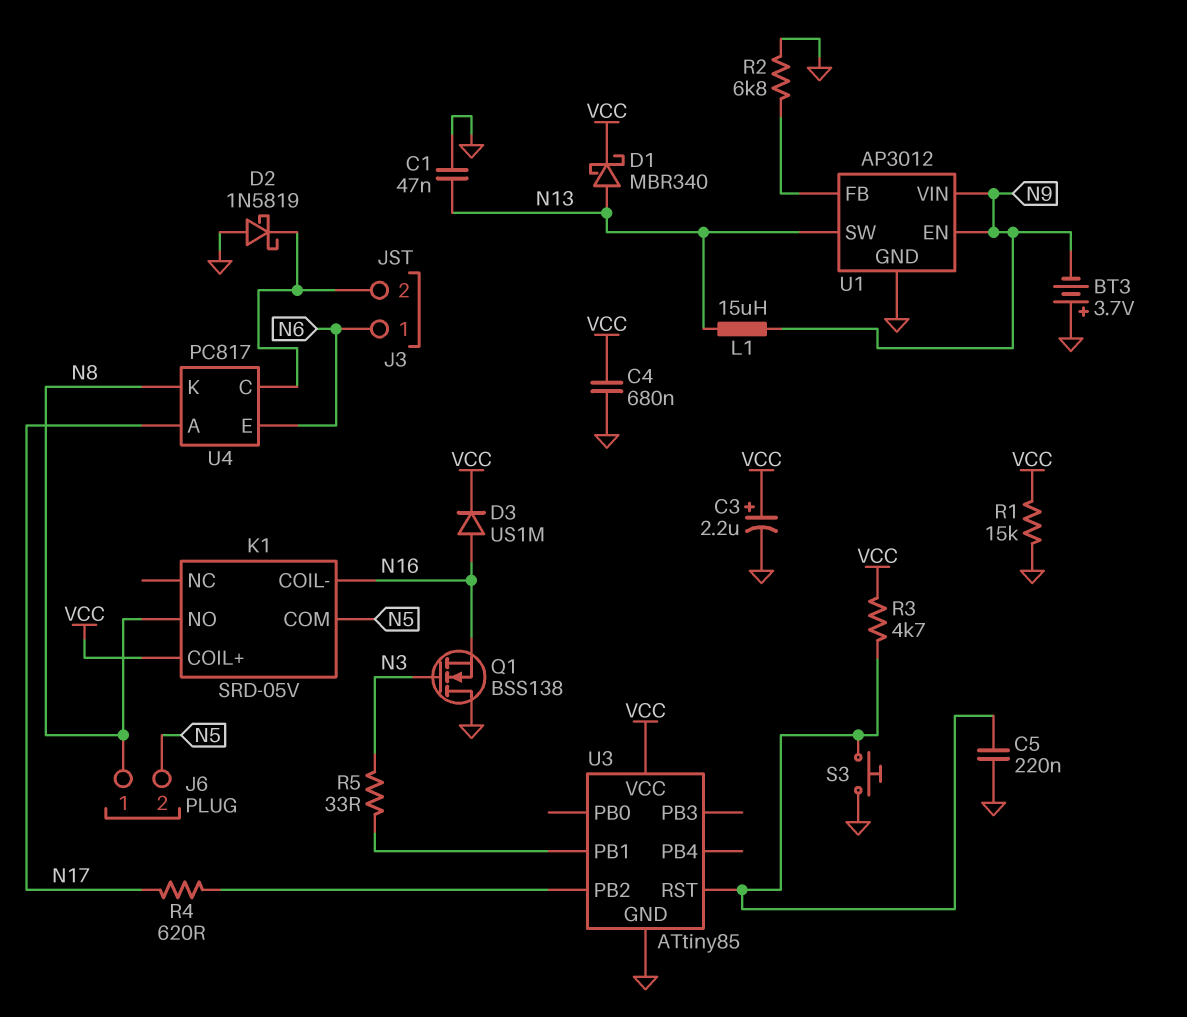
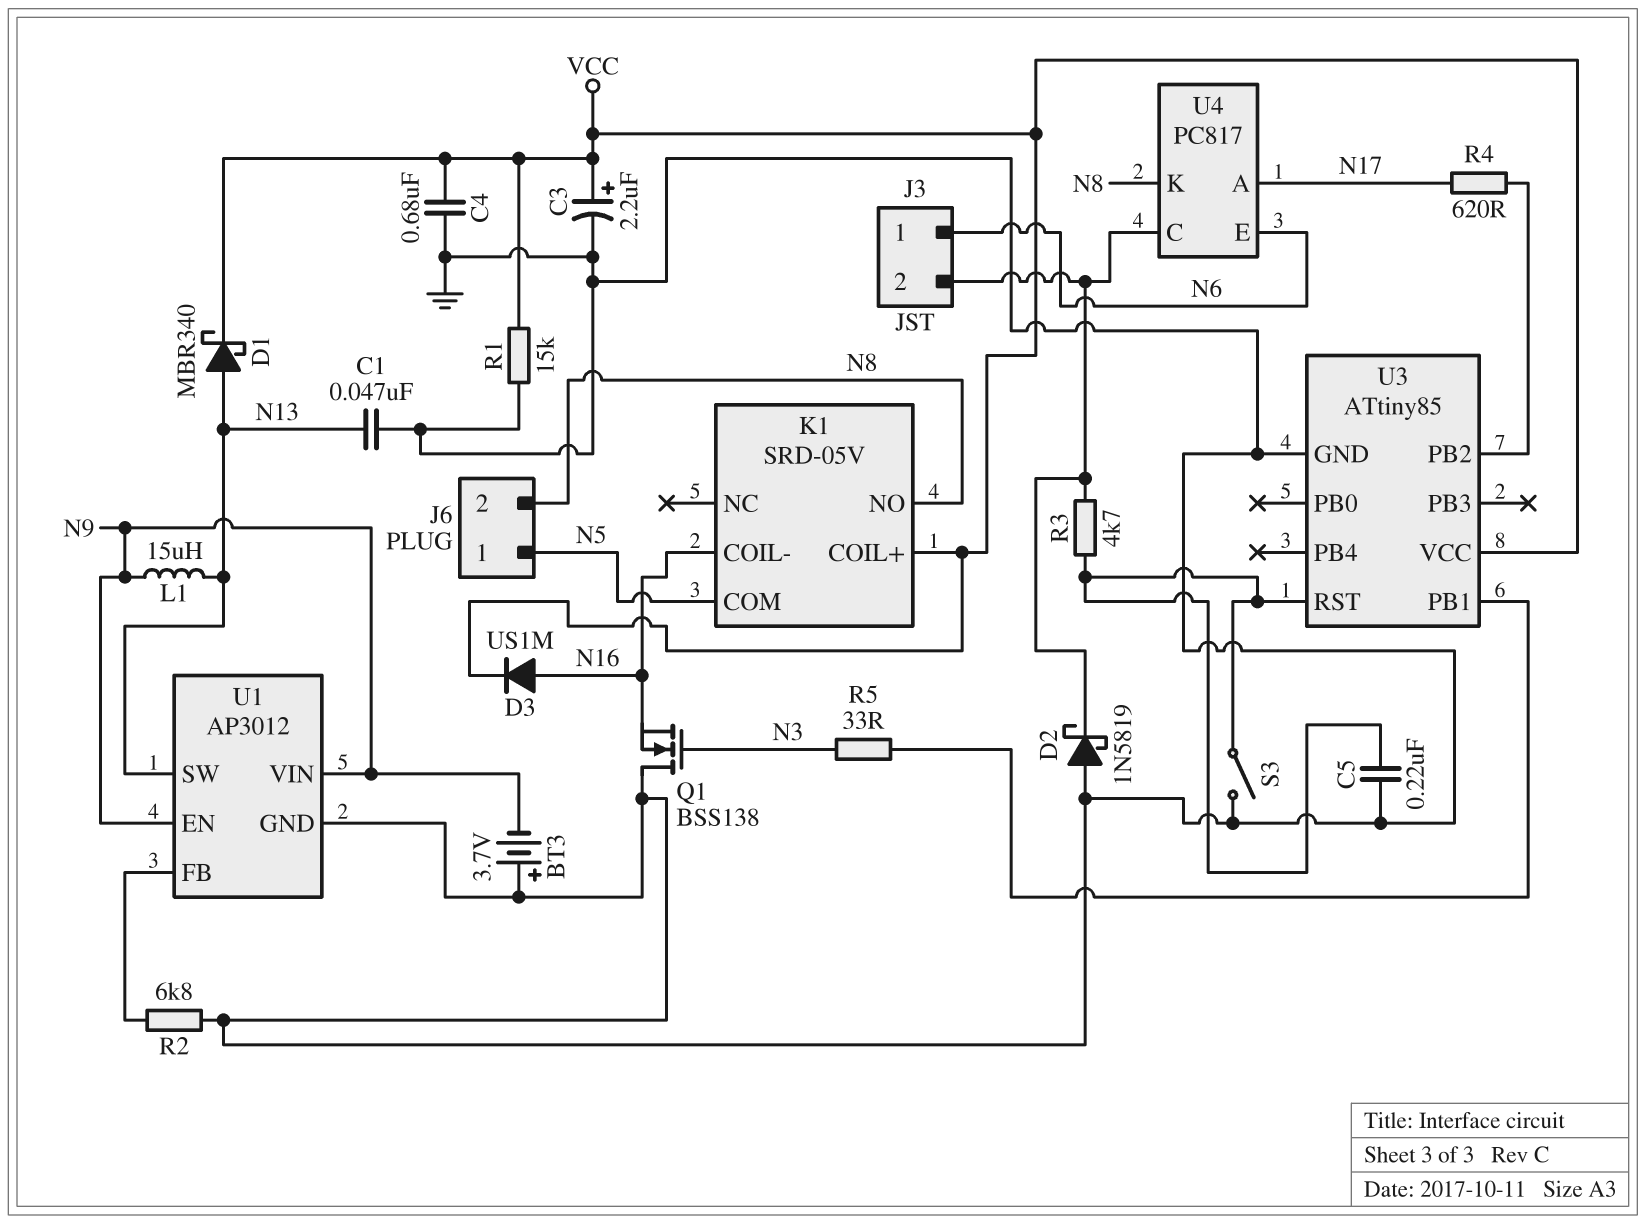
J6 pin 1: N8 -> N5
J6 pin 2: N5 -> N8
R3: 4.7k (U3/RST, VCC) -> 4.7k (J3/2, U3/RST)
S3: button (GND, U3/RST) -> switch (GND, U3/RST)

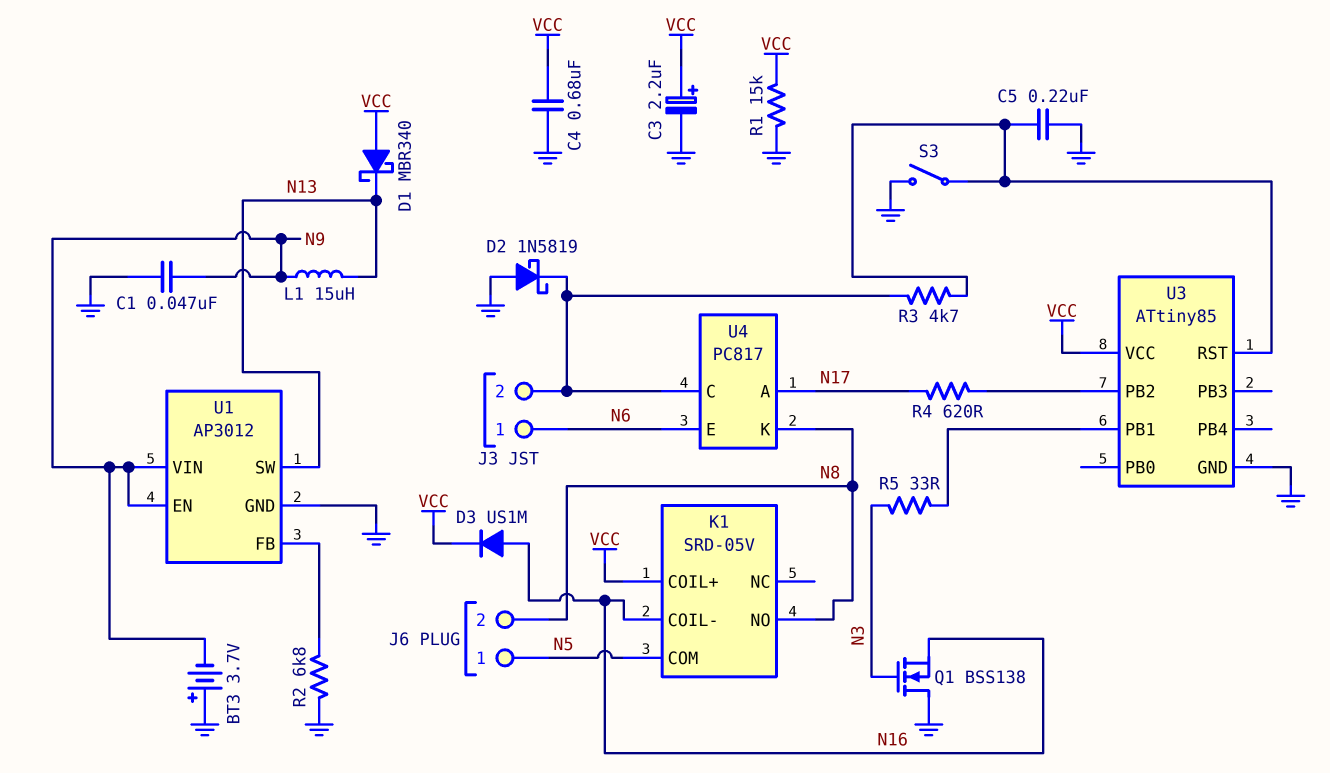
C1: 47nF (GND, N13) -> 47nF (GND, N9)
D1: schottky MBR340 (A N13, K VCC) -> schottky MBR340 (A VCC, K N13)

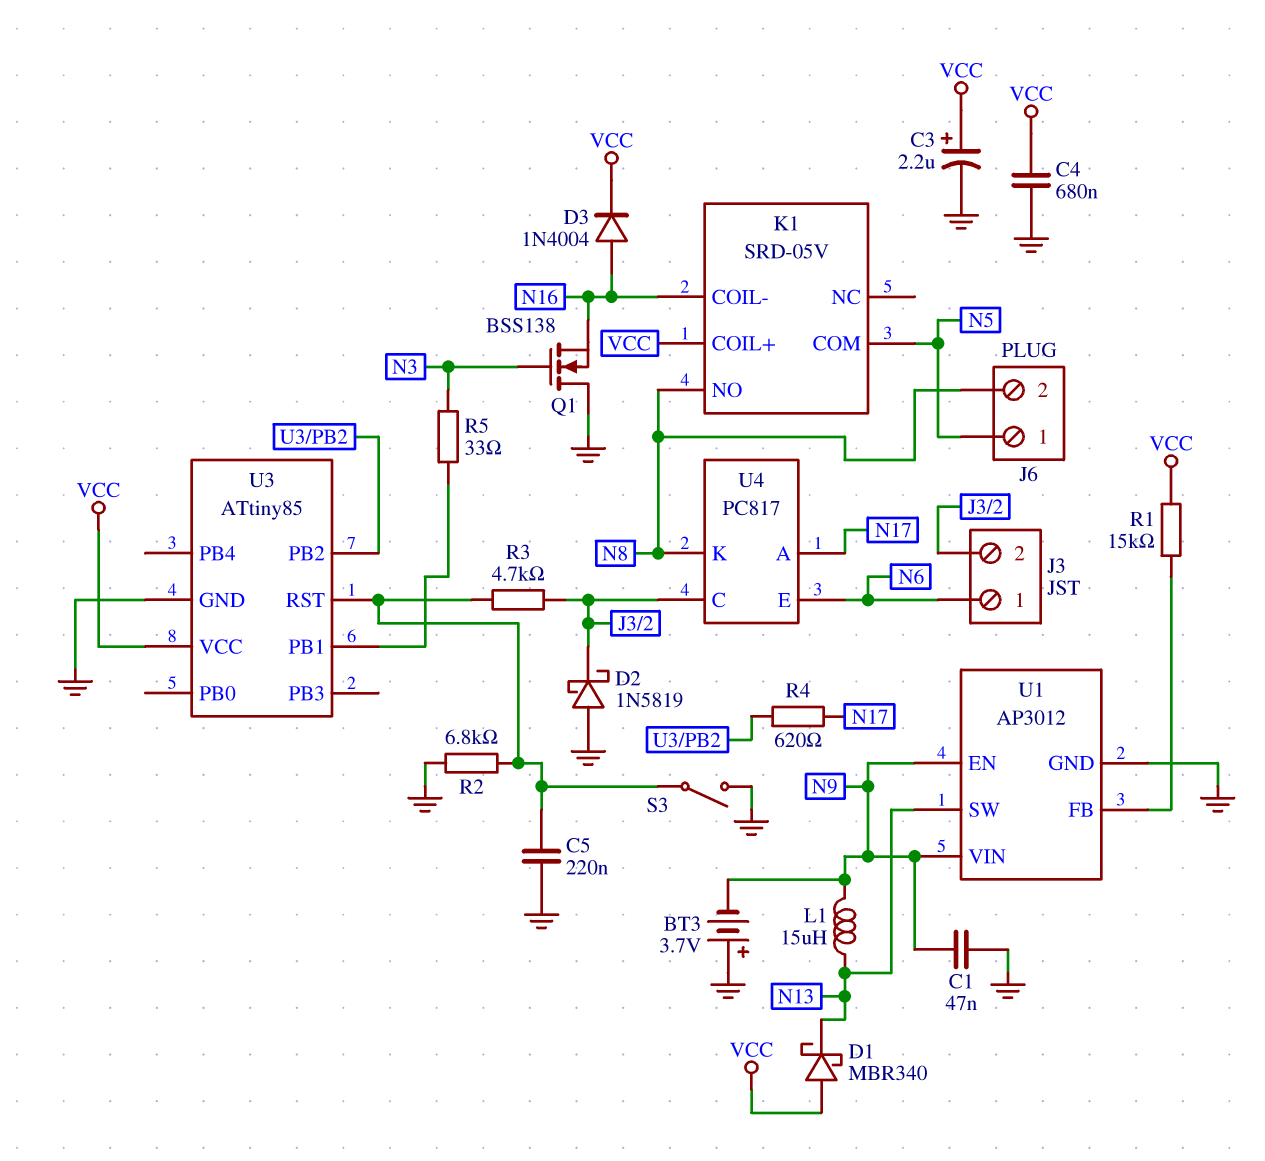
D3: diode US1M (A N16, K VCC) -> diode 1N4004 (A N16, K VCC)
R1: 15k (GND, VCC) -> 15k (U1/FB, VCC)
R2: 6.8k (GND, U1/FB) -> 6.8k (GND, U3/RST)

